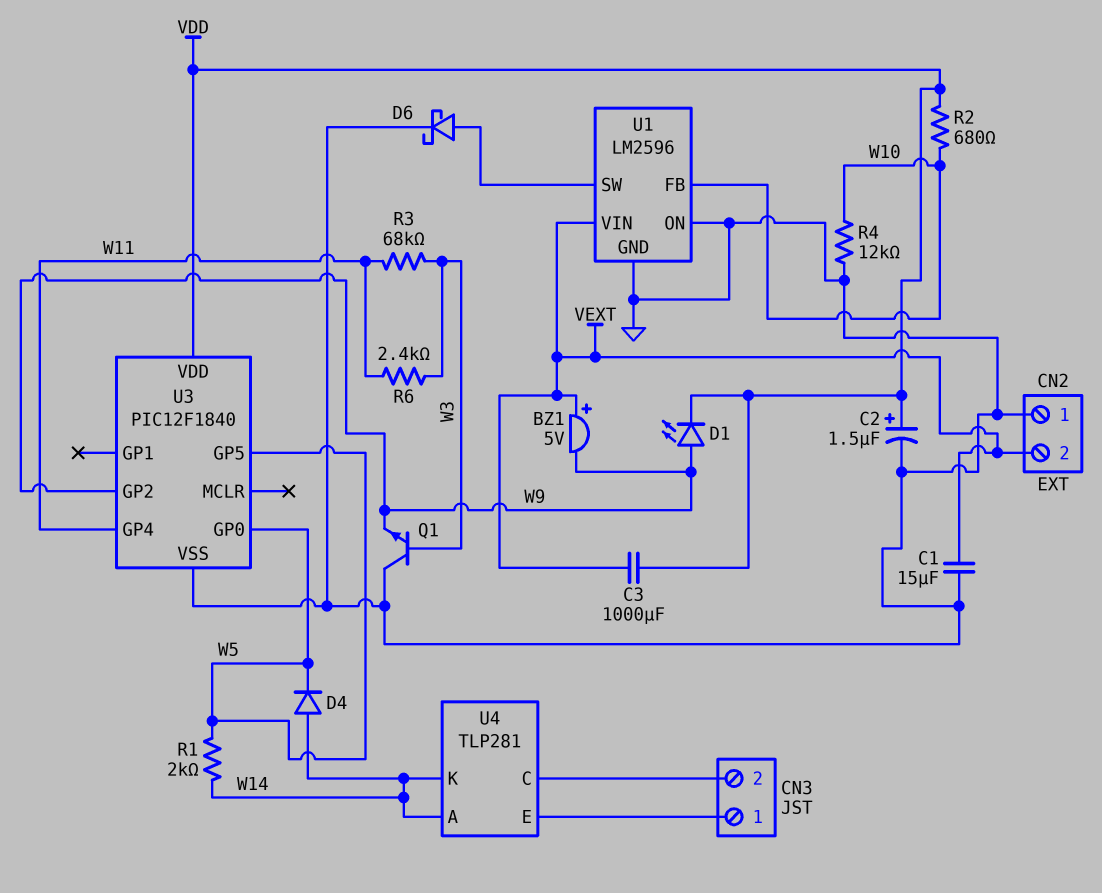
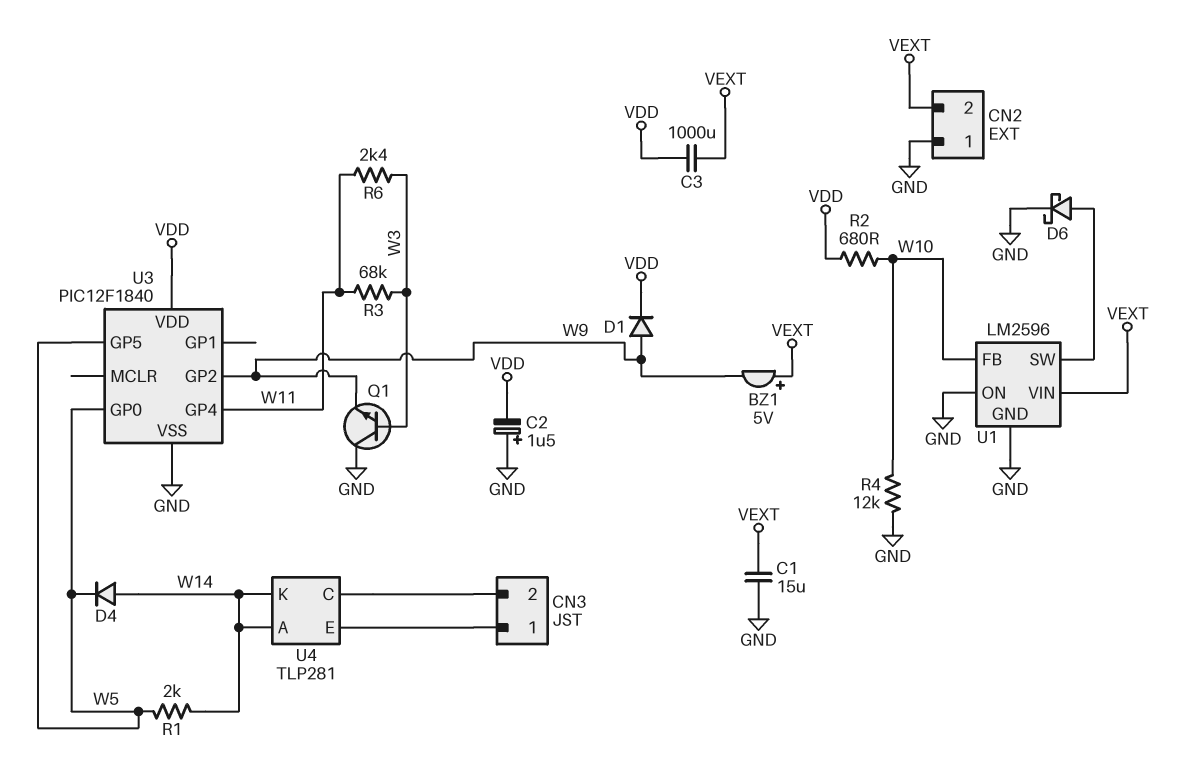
C2: 1.5uF (plus VDD, minus GND) -> 1.5uF (plus GND, minus VDD)
D1: LED (A W9, K VDD) -> diode (A W9, K VDD)

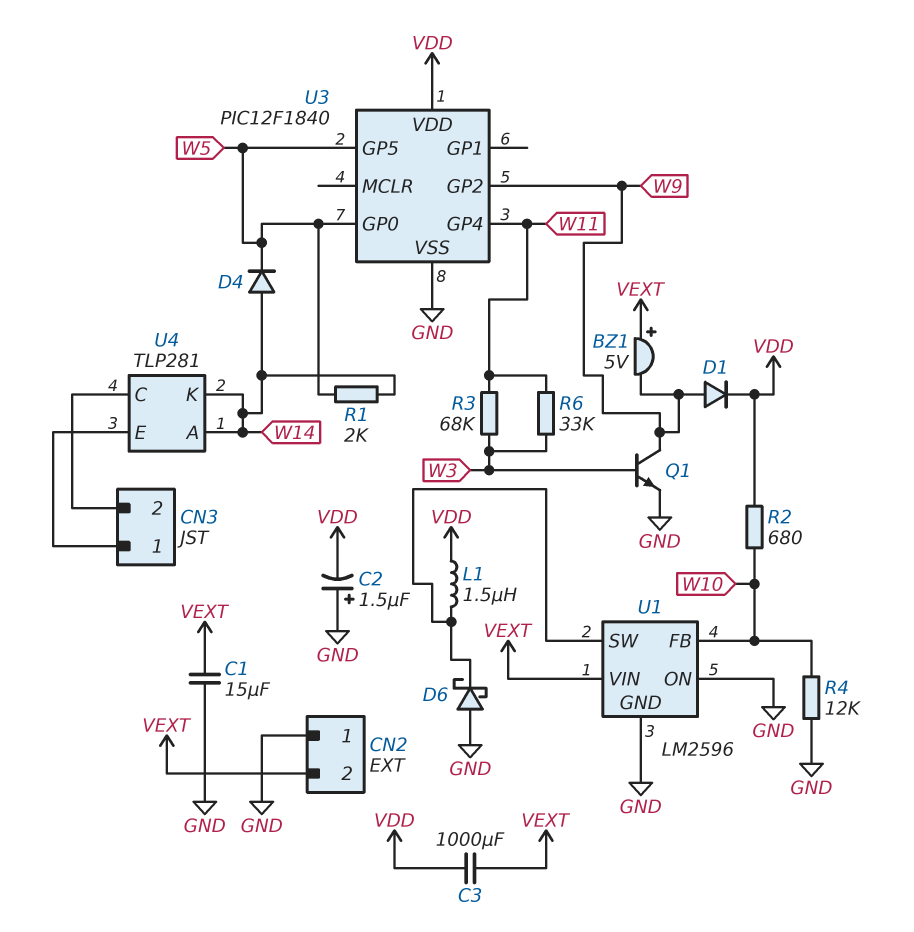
D6: schottky (A U1/SW, K GND) -> schottky (A GND, K U1/SW)
L1: none -> 1.5uH (U1/SW, VDD)
Q1: NPN (B W3, C GND, E W9) -> NPN (B W3, C W9, E GND)
R6: 2.4k (W3, W11) -> 33k (W3, W11)

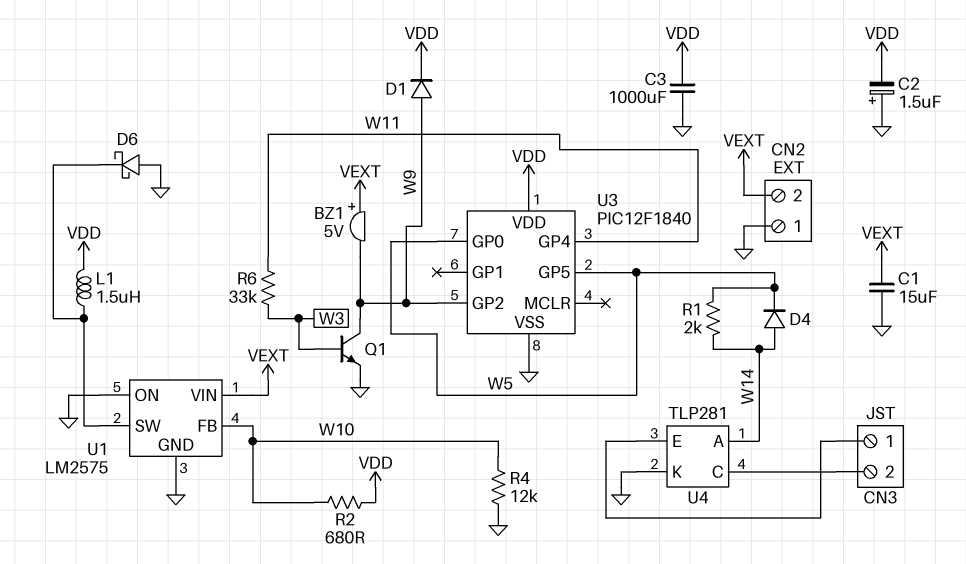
C3: 1000uF (VDD, VEXT) -> 1000uF (GND, VDD)
R3: 68k (W3, W11) -> none
U1: LM2596 -> LM2575
U4 pin K: W14 -> GND

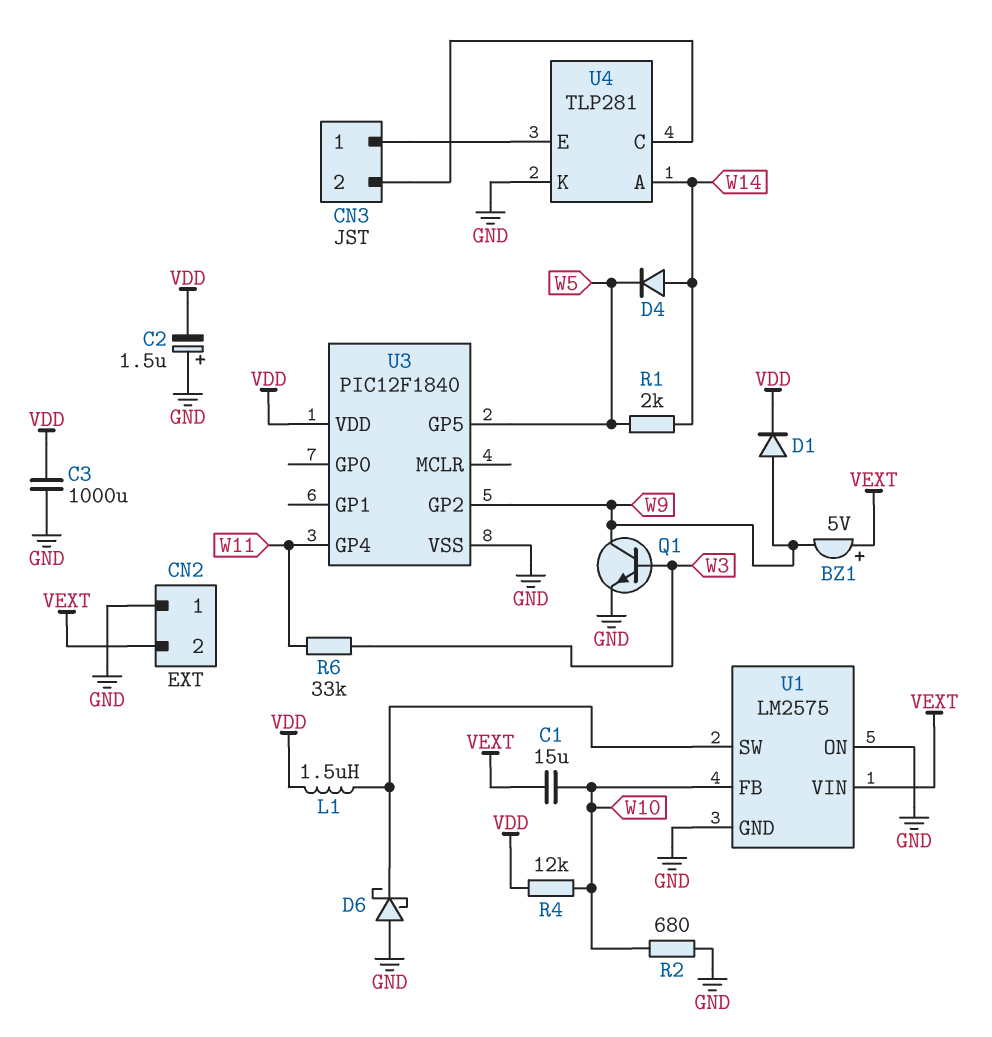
C1: 15uF (GND, VEXT) -> 15uF (VEXT, W10)
R2: 680 (VDD, W10) -> 680 (GND, W10)
R4: 12k (GND, W10) -> 12k (VDD, W10)
U3 pin GP0: W5 -> none

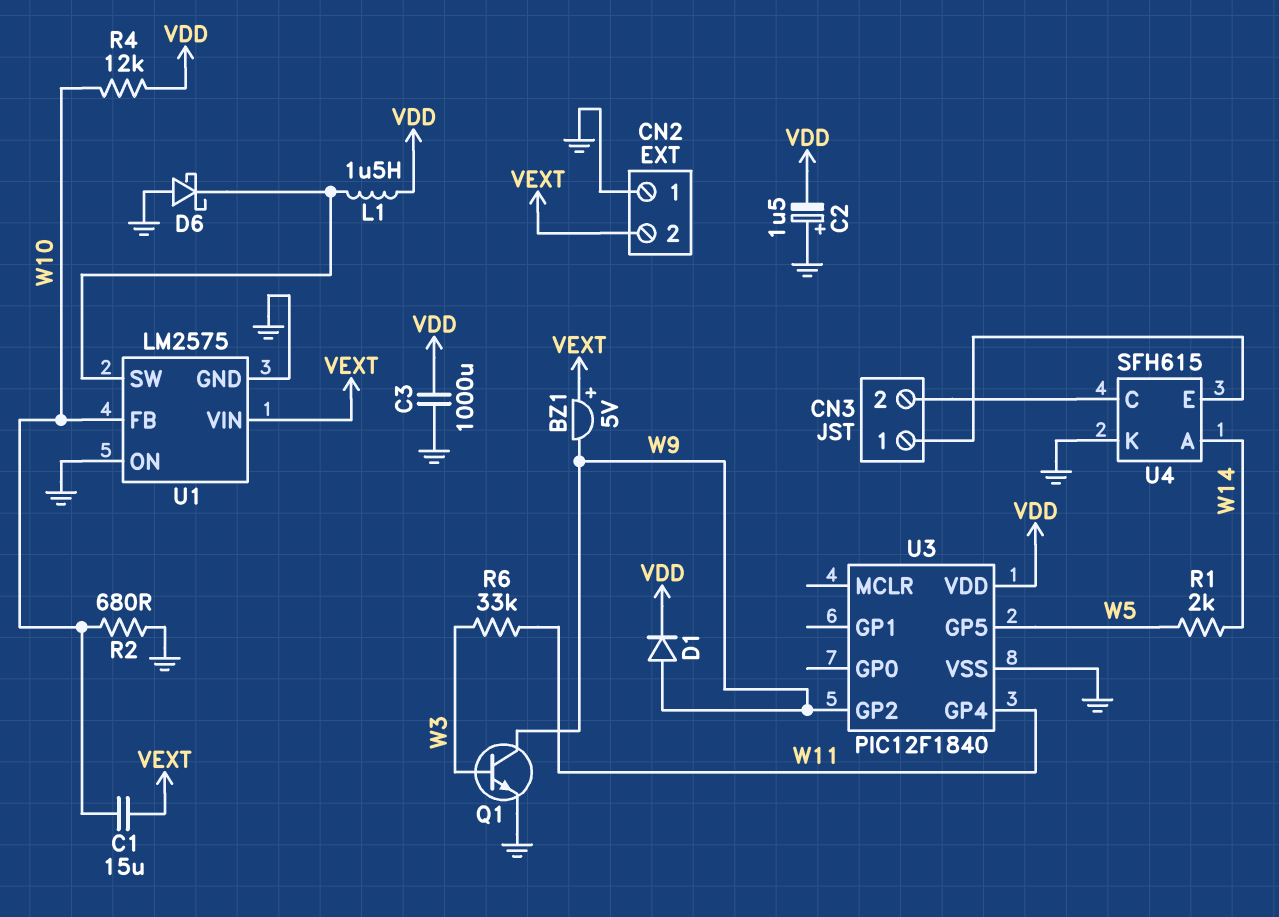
D4: diode (A W14, K W5) -> none
U4: TLP281 -> SFH615

